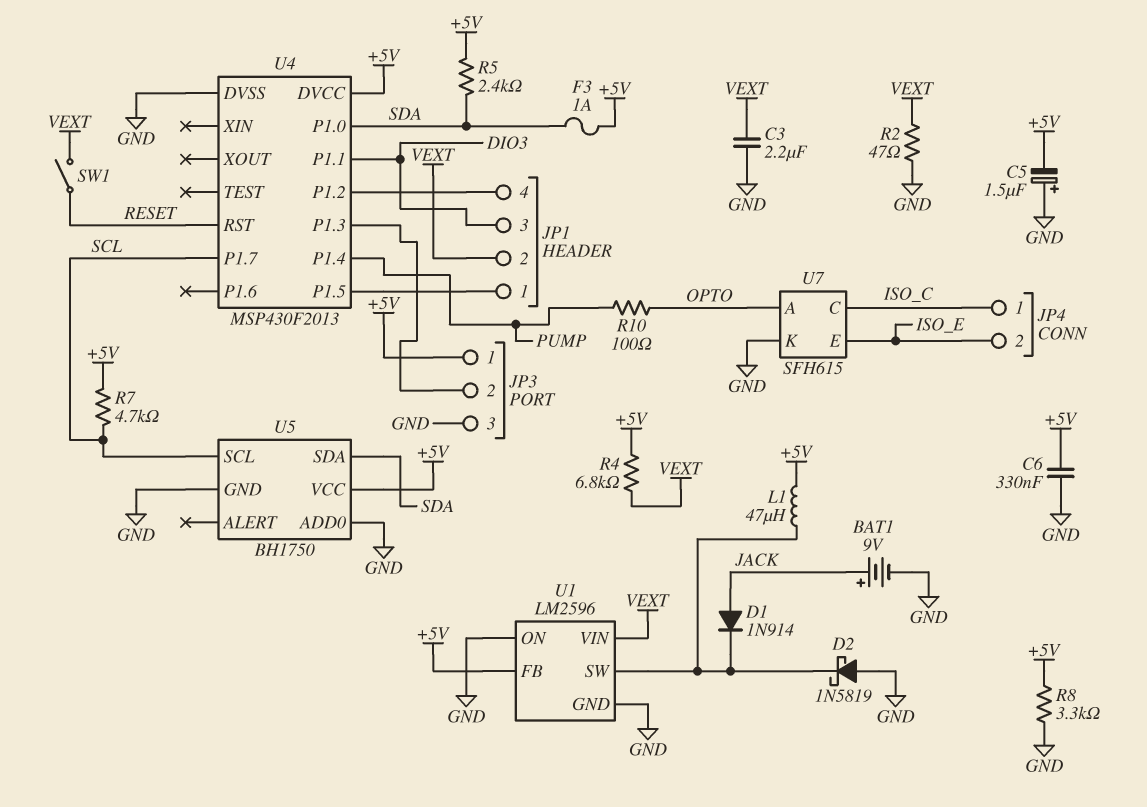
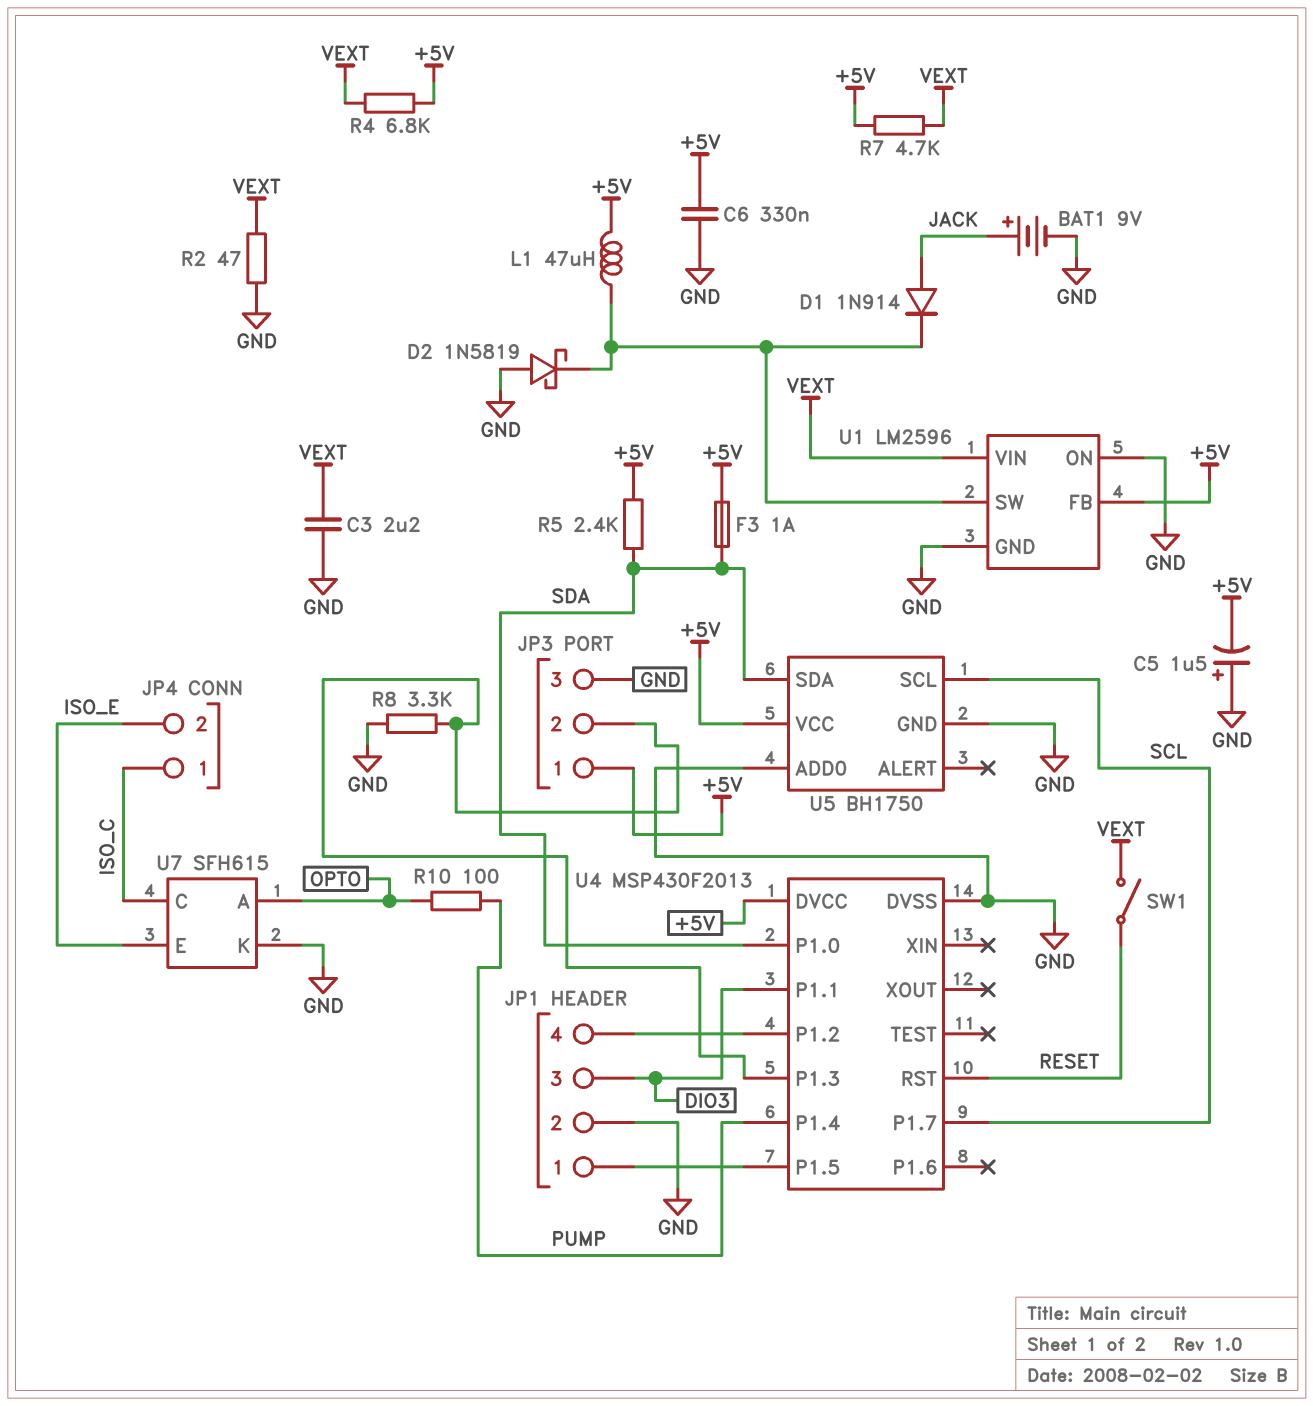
JP1 pin 2: VEXT -> GND
R7: 4.7k (+5V, SCL) -> 4.7k (+5V, VEXT)
R8: 3.3k (+5V, GND) -> 3.3k (GND, JP3/2)

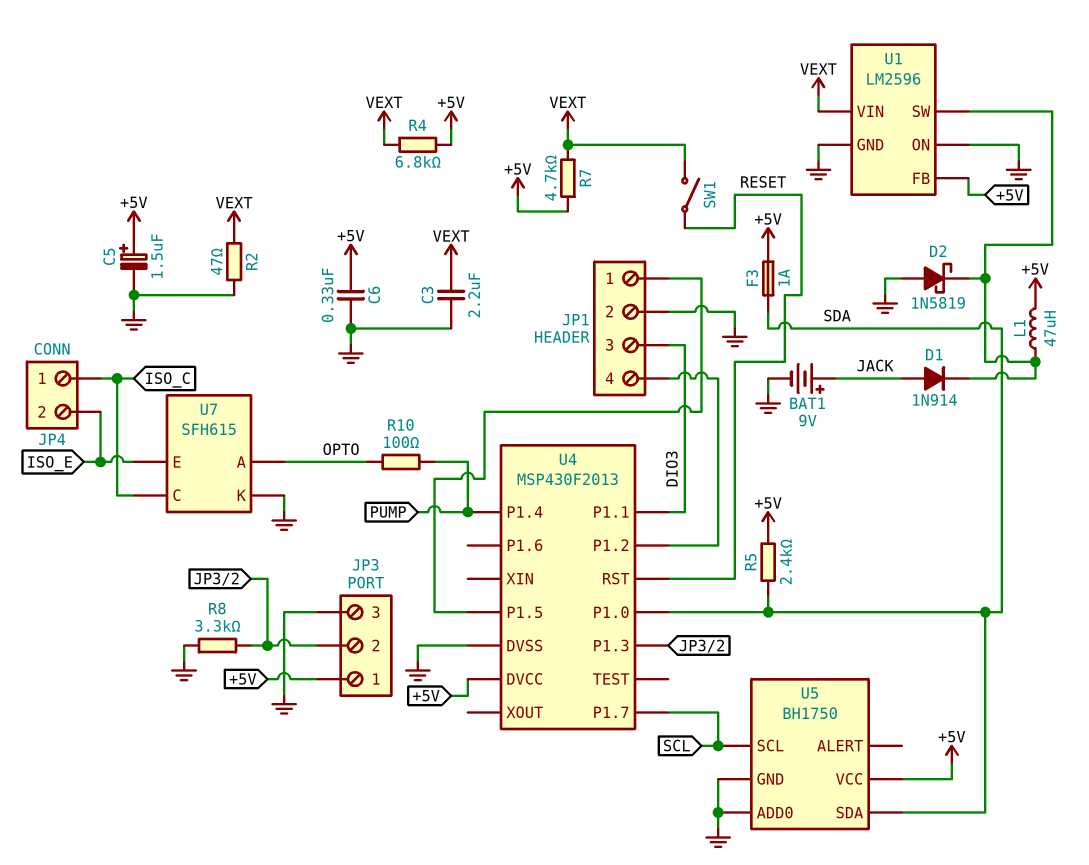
C5: 1.5uF (plus GND, minus +5V) -> 1.5uF (plus +5V, minus GND)

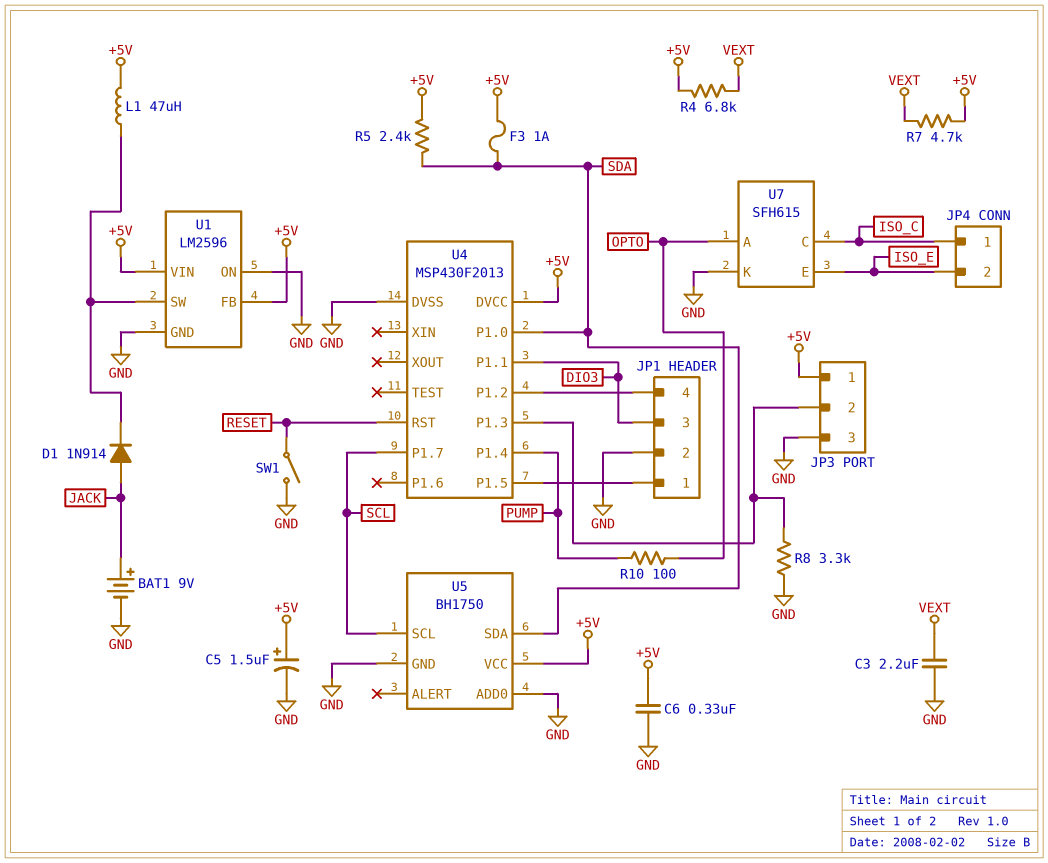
D2: schottky 1N5819 (A GND, K U1/SW) -> none
R2: 47 (GND, VEXT) -> none
SW1: switch (RESET, VEXT) -> switch (GND, RESET)
U1 pin VIN: VEXT -> +5V

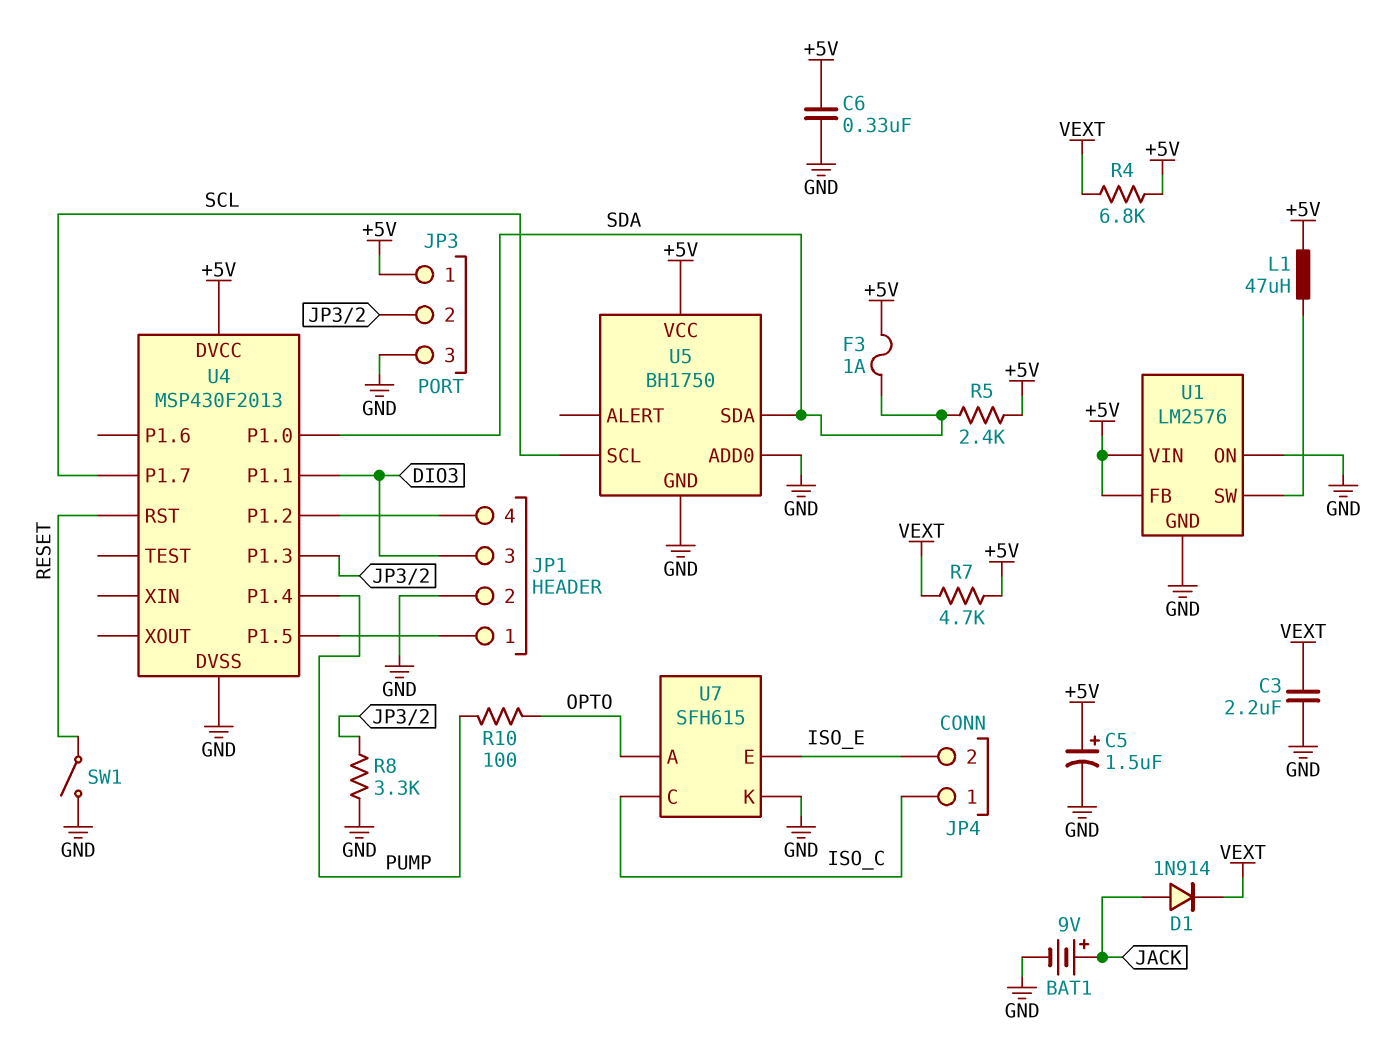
D1: diode 1N914 (A JACK, K U1/SW) -> diode 1N914 (A JACK, K VEXT)
U1: LM2596 -> LM2576

